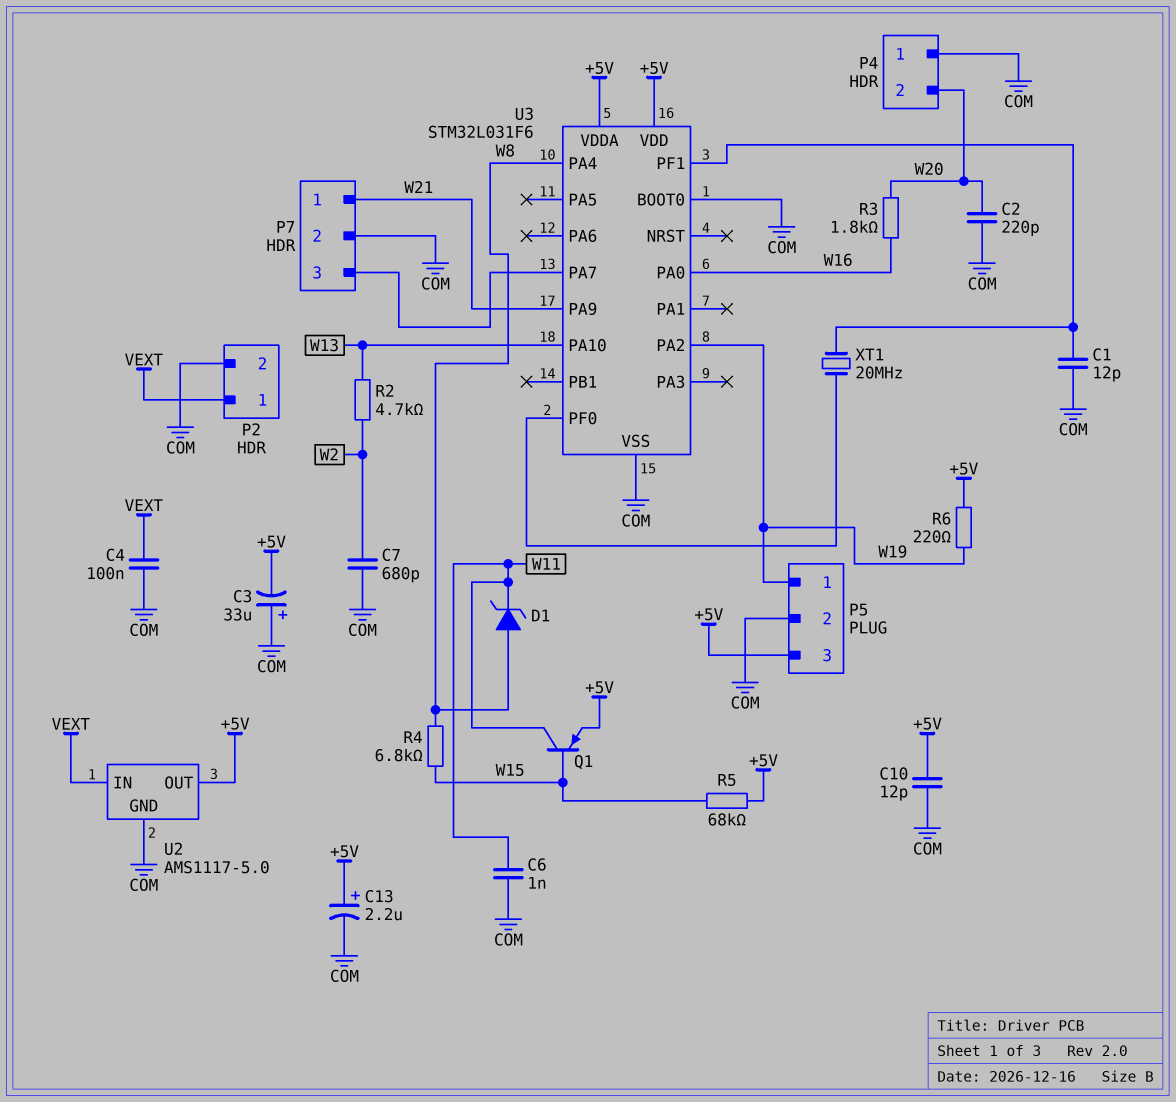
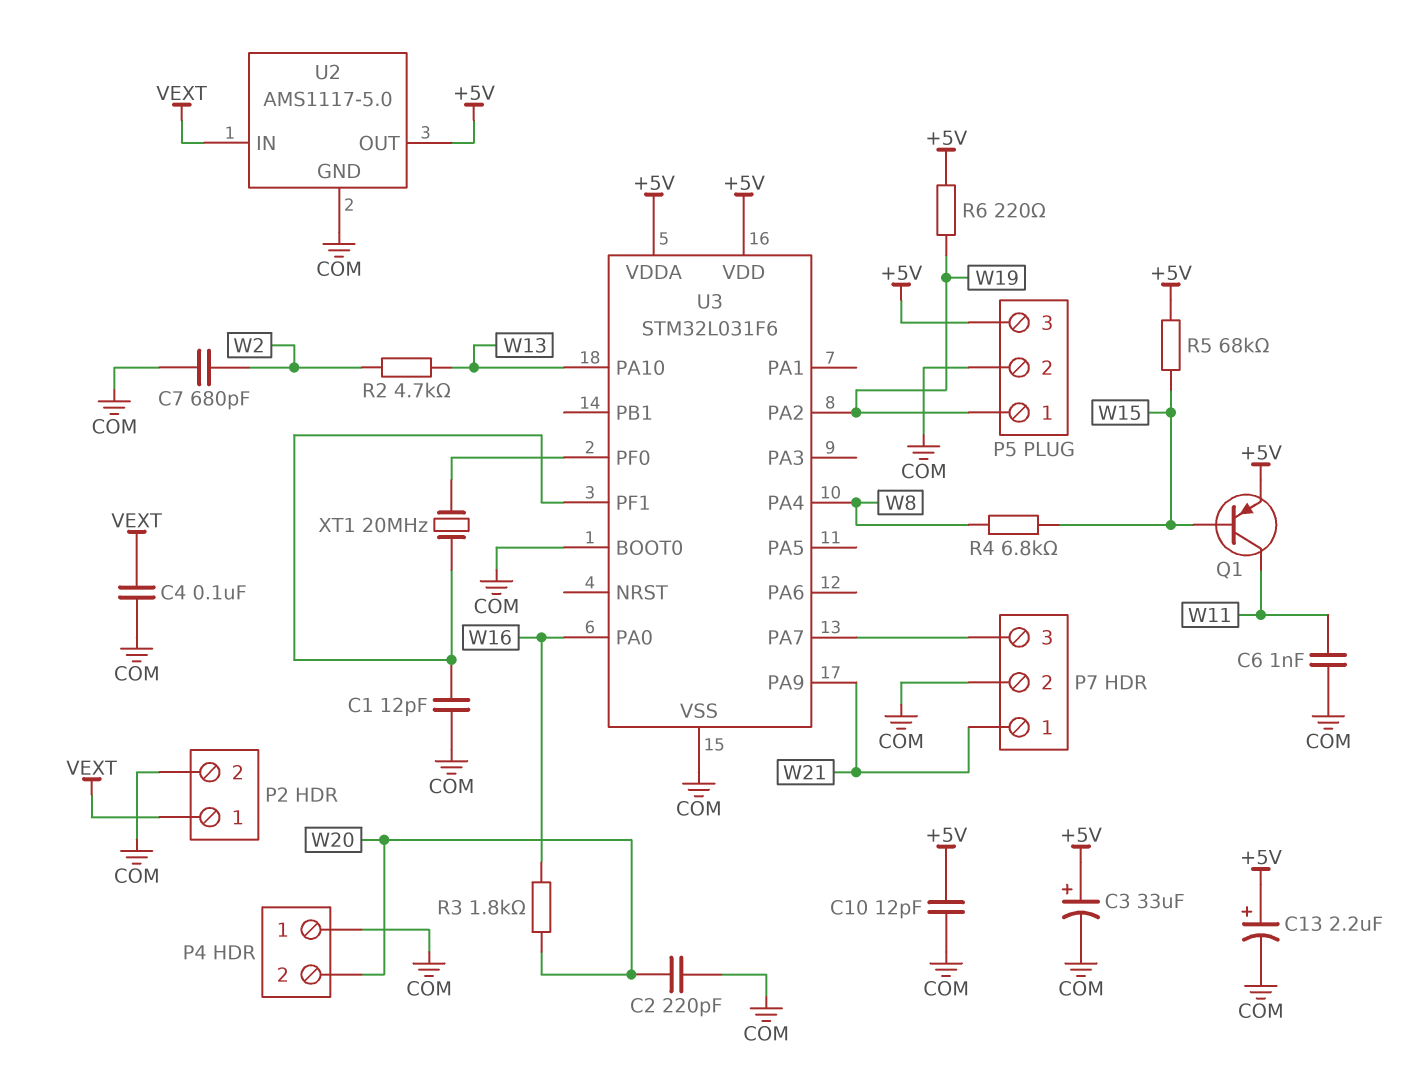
C3: 33uF (plus COM, minus +5V) -> 33uF (plus +5V, minus COM)
D1: zener (A W8, K W11) -> none

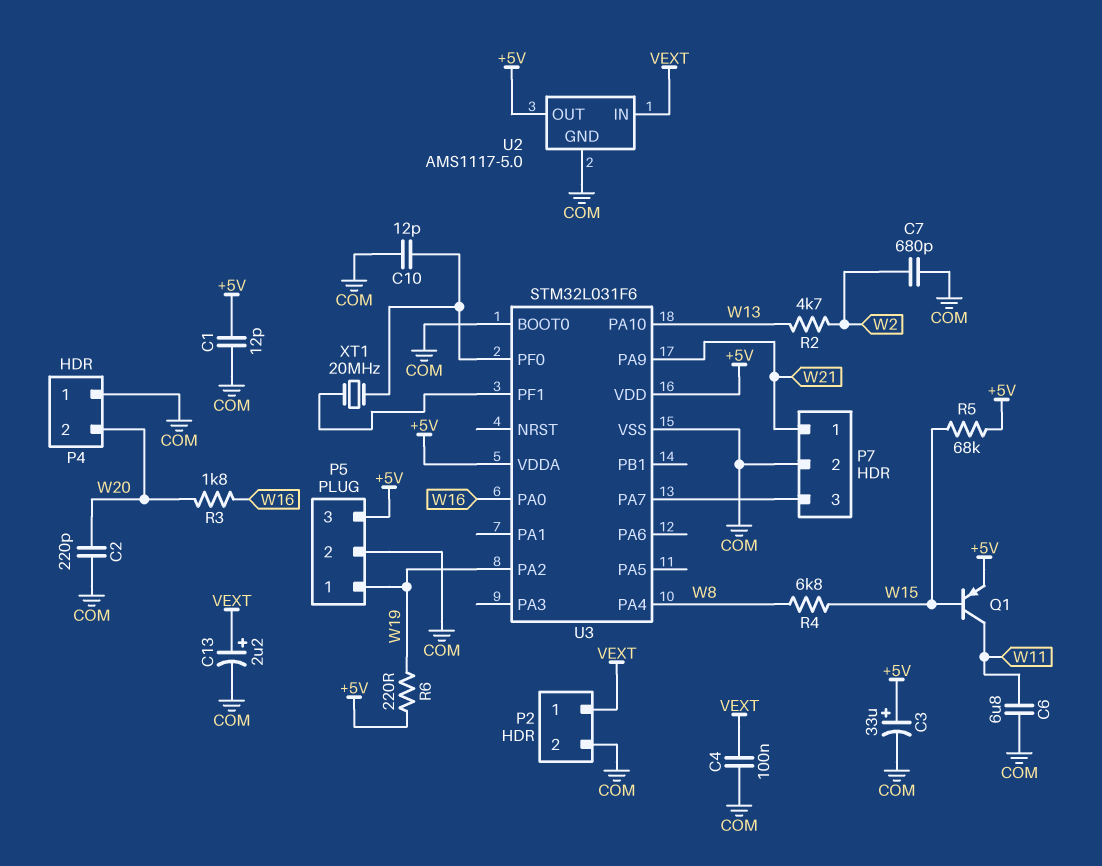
C1: 12pF (COM, U3/PF1) -> 12pF (+5V, COM)
C6: 1nF (COM, W11) -> 6.8uF (COM, W11)
C10: 12pF (+5V, COM) -> 12pF (COM, U3/PF0)
C13: 2.2uF (plus +5V, minus COM) -> 2.2uF (plus VEXT, minus COM)

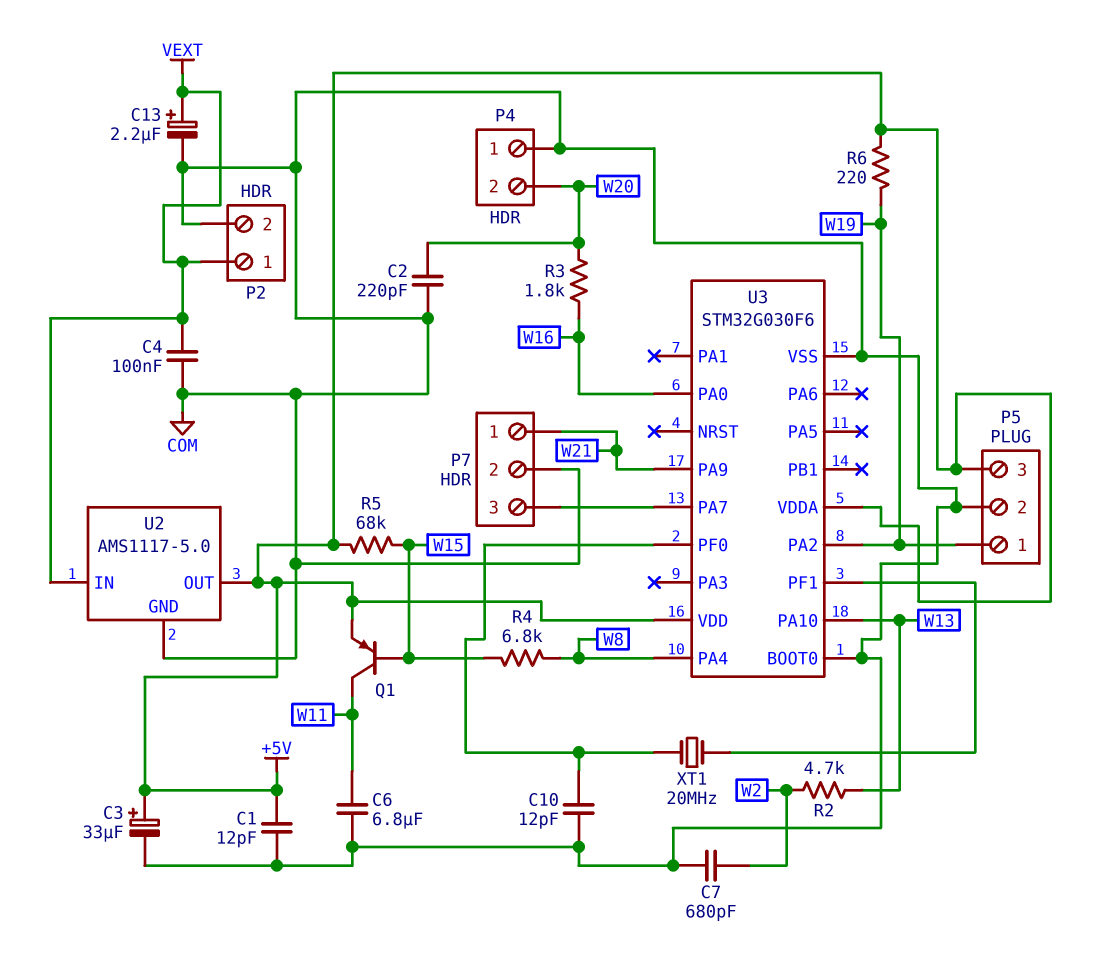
U3: STM32L031F6 -> STM32G030F6

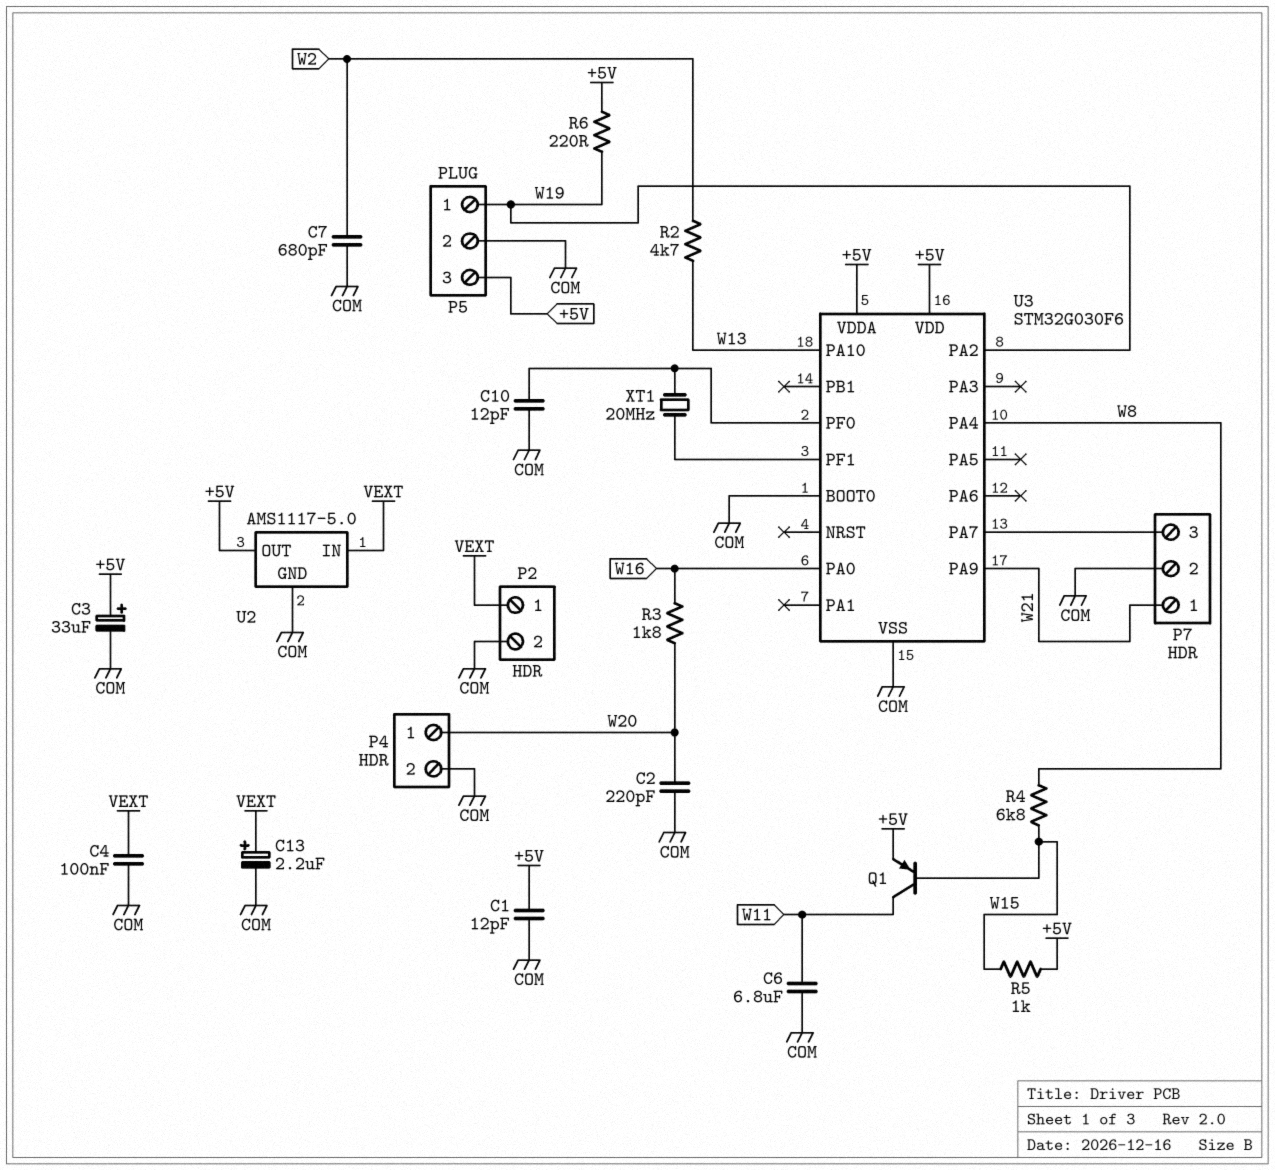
P4 pin 1: COM -> W20
P4 pin 2: W20 -> COM
R5: 68k (+5V, W15) -> 1k (+5V, W15)

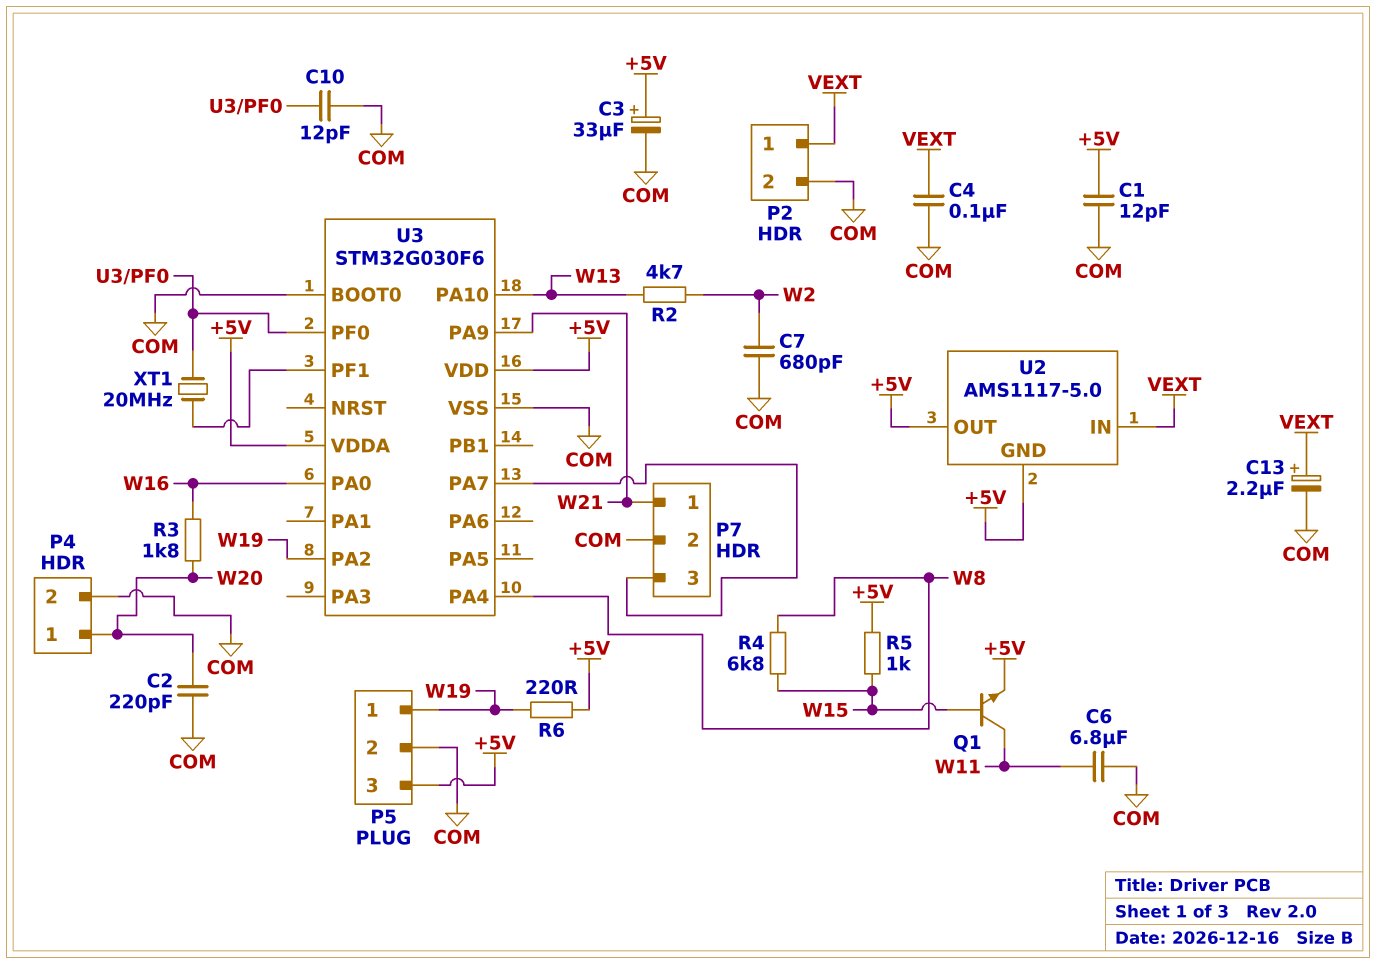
Q1: PNP (B W15, C W11, E +5V) -> NPN (B W15, C W11, E +5V)
U2 pin GND: COM -> +5V

